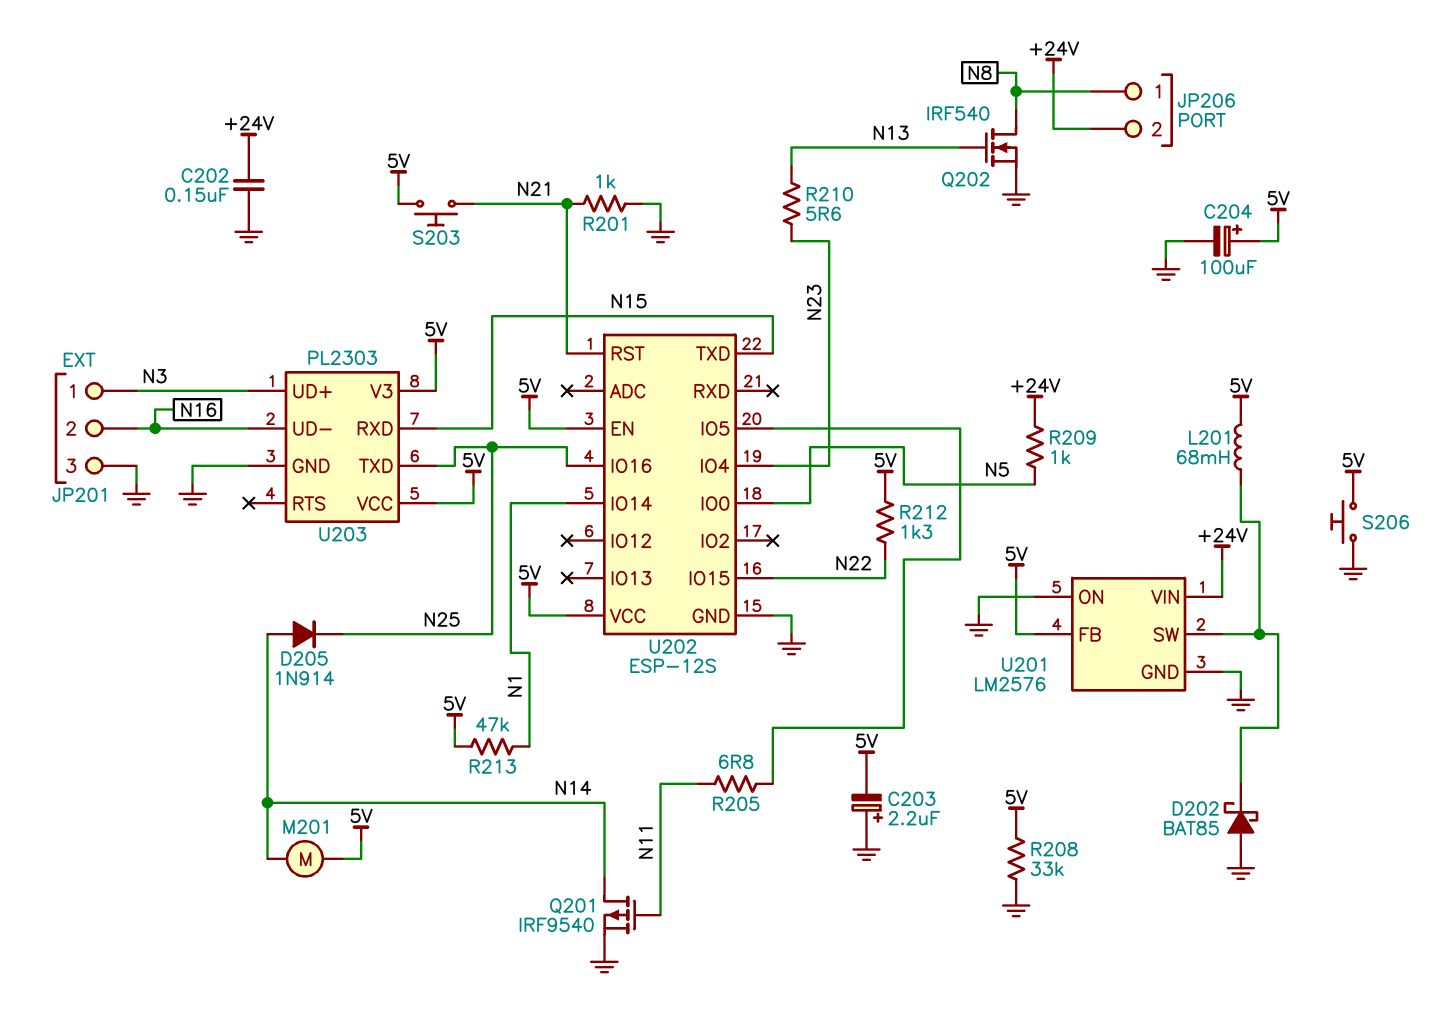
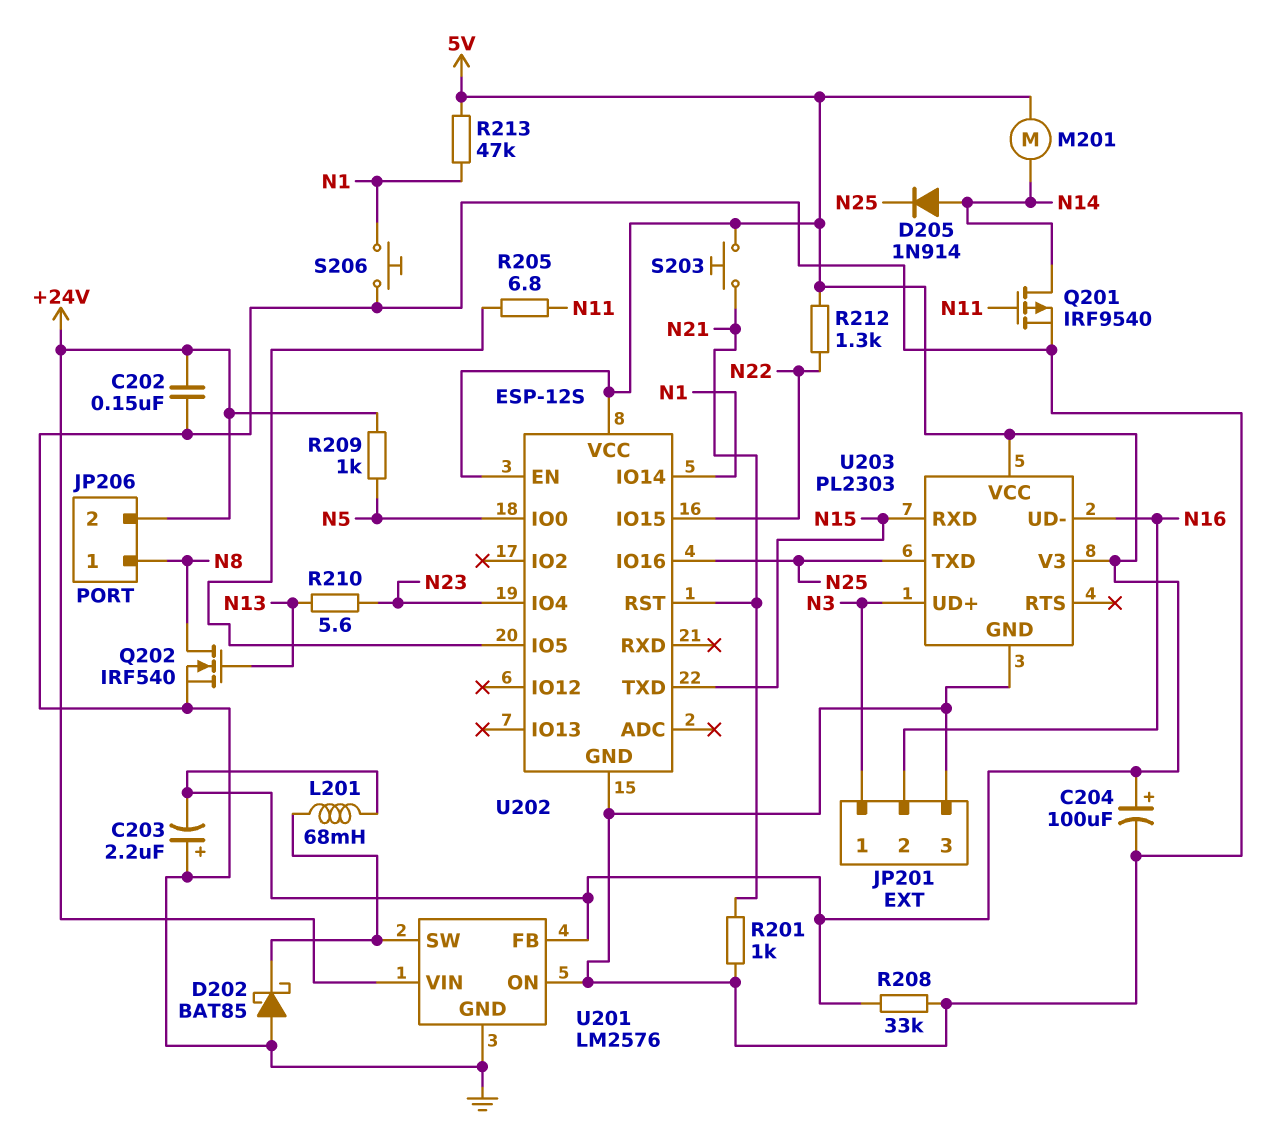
S206: button (5V, GND) -> button (GND, N1)

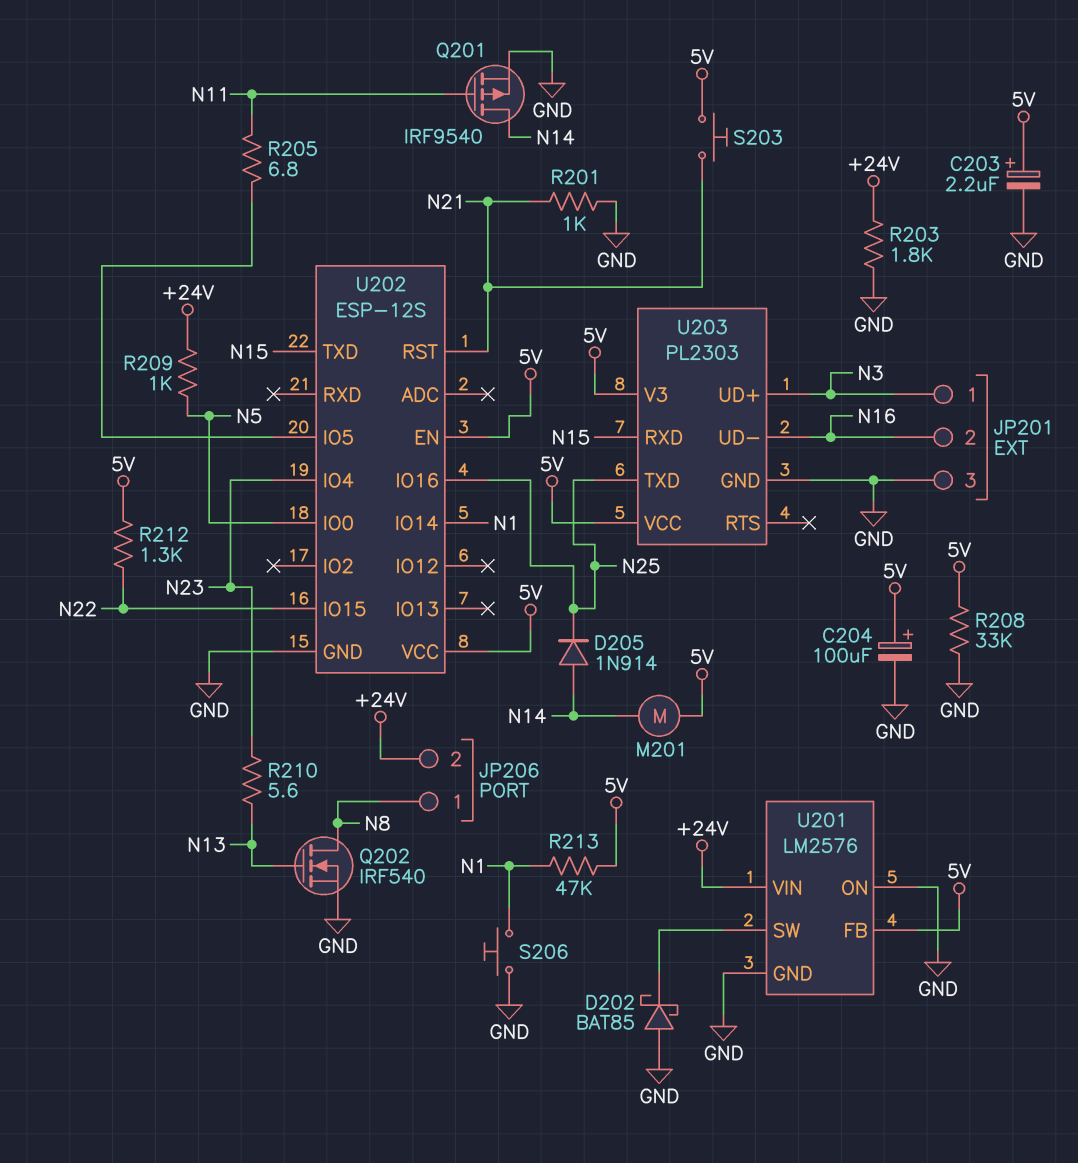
C202: 150nF (+24V, GND) -> none
C203: 2.2uF (plus GND, minus 5V) -> 2.2uF (plus 5V, minus GND)
L201: 68mH (5V, U201/SW) -> none
R203: none -> 1.8k (+24V, GND)

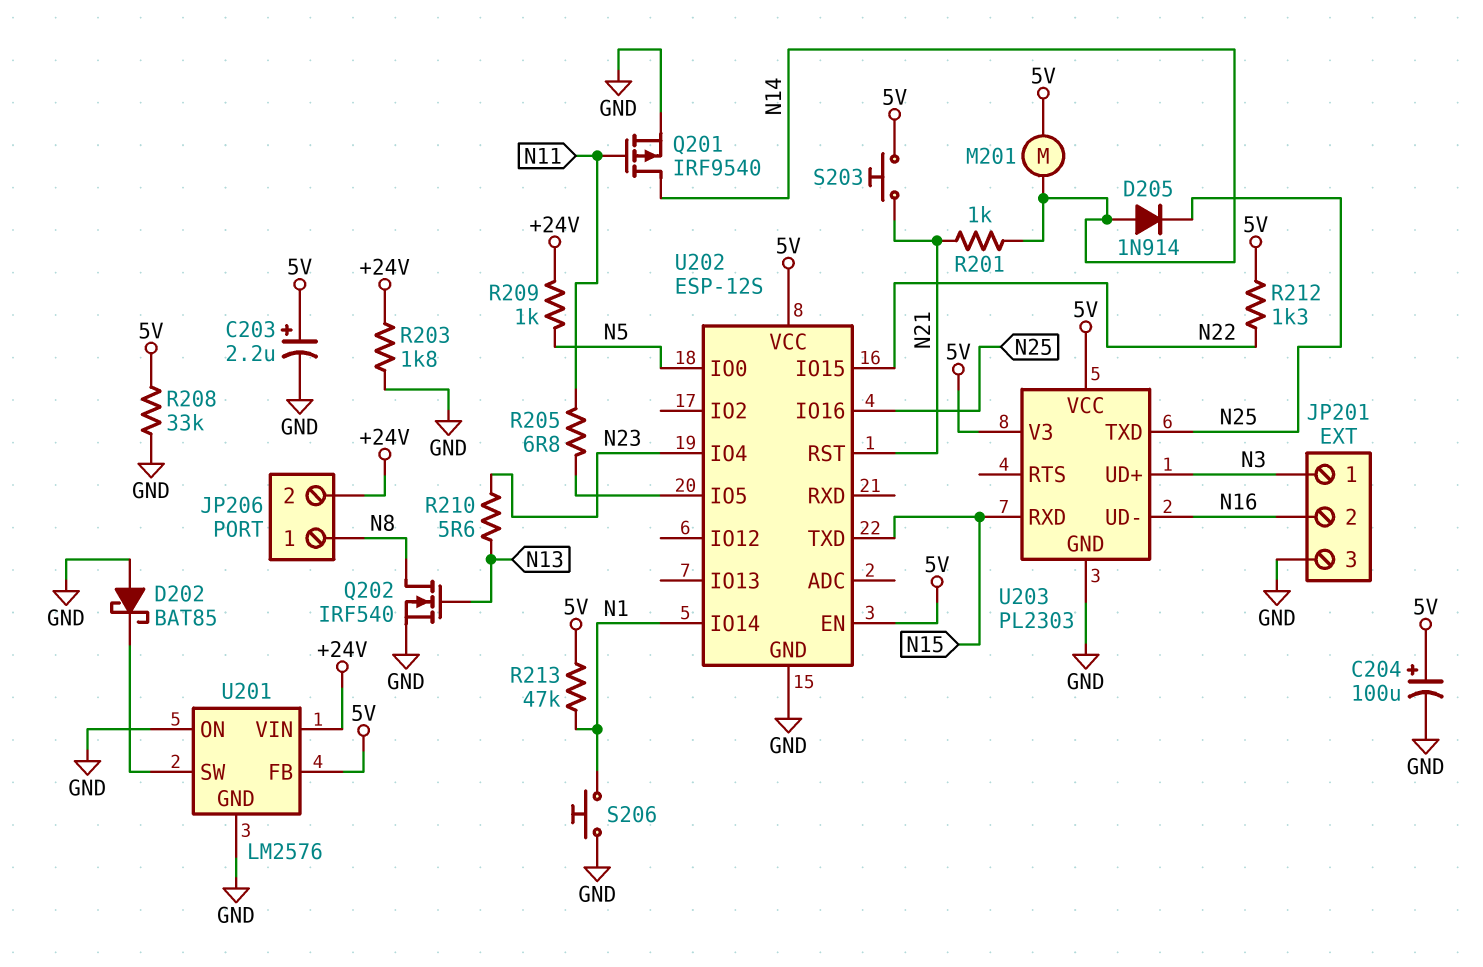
R201: 1k (GND, N21) -> 1k (N14, N21)

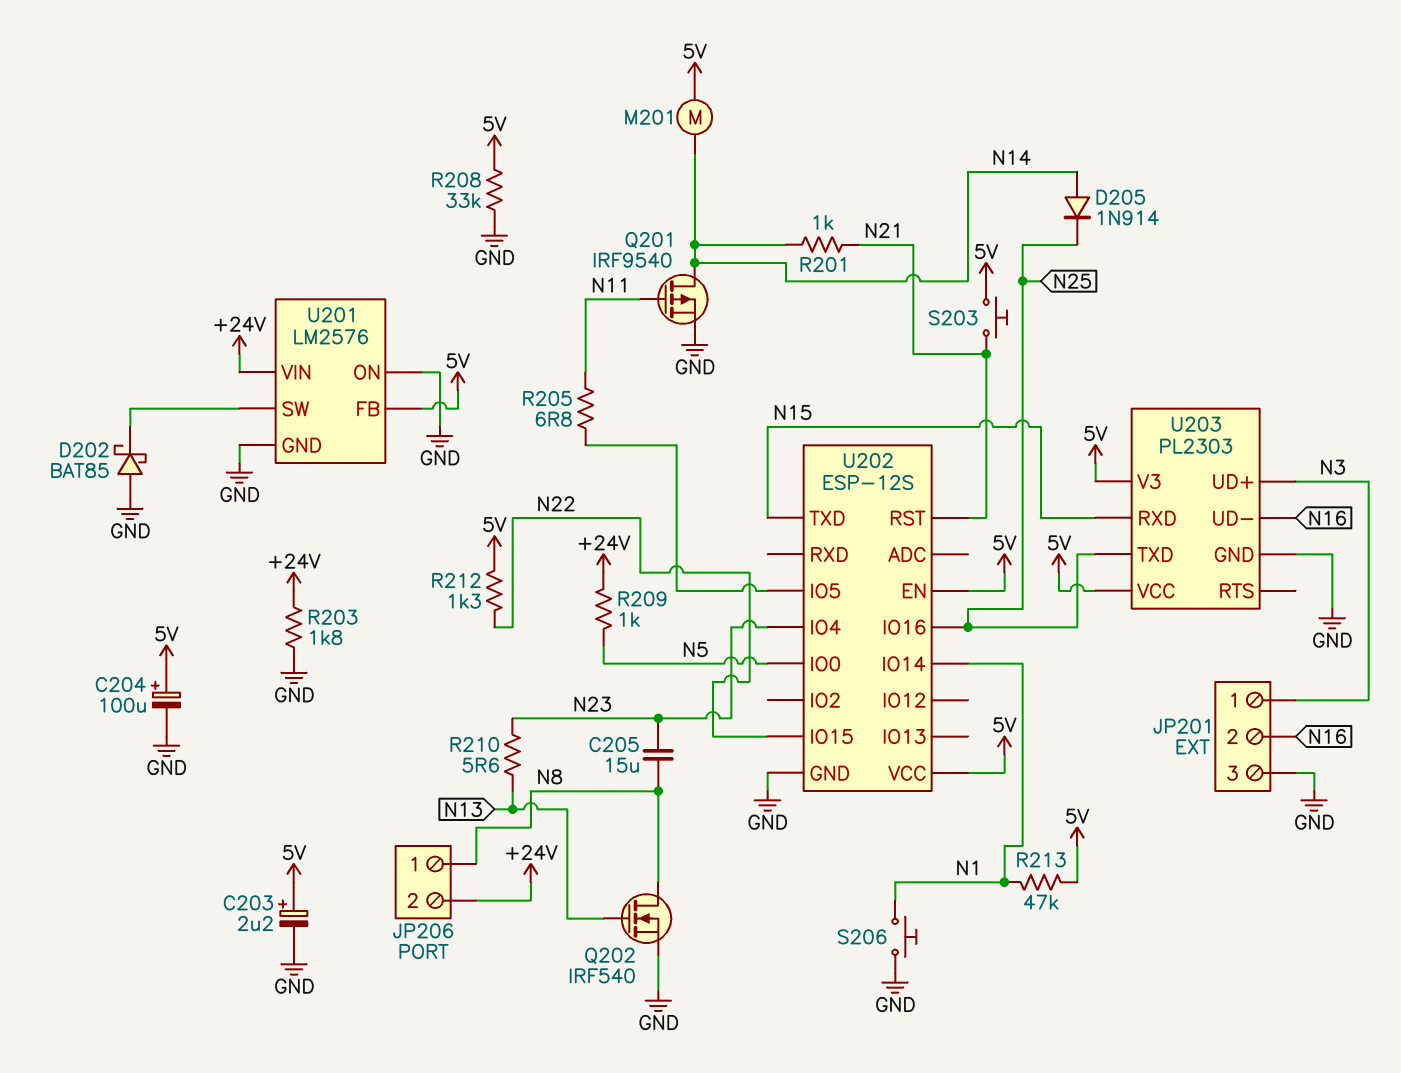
C205: none -> 15uF (N8, N23)

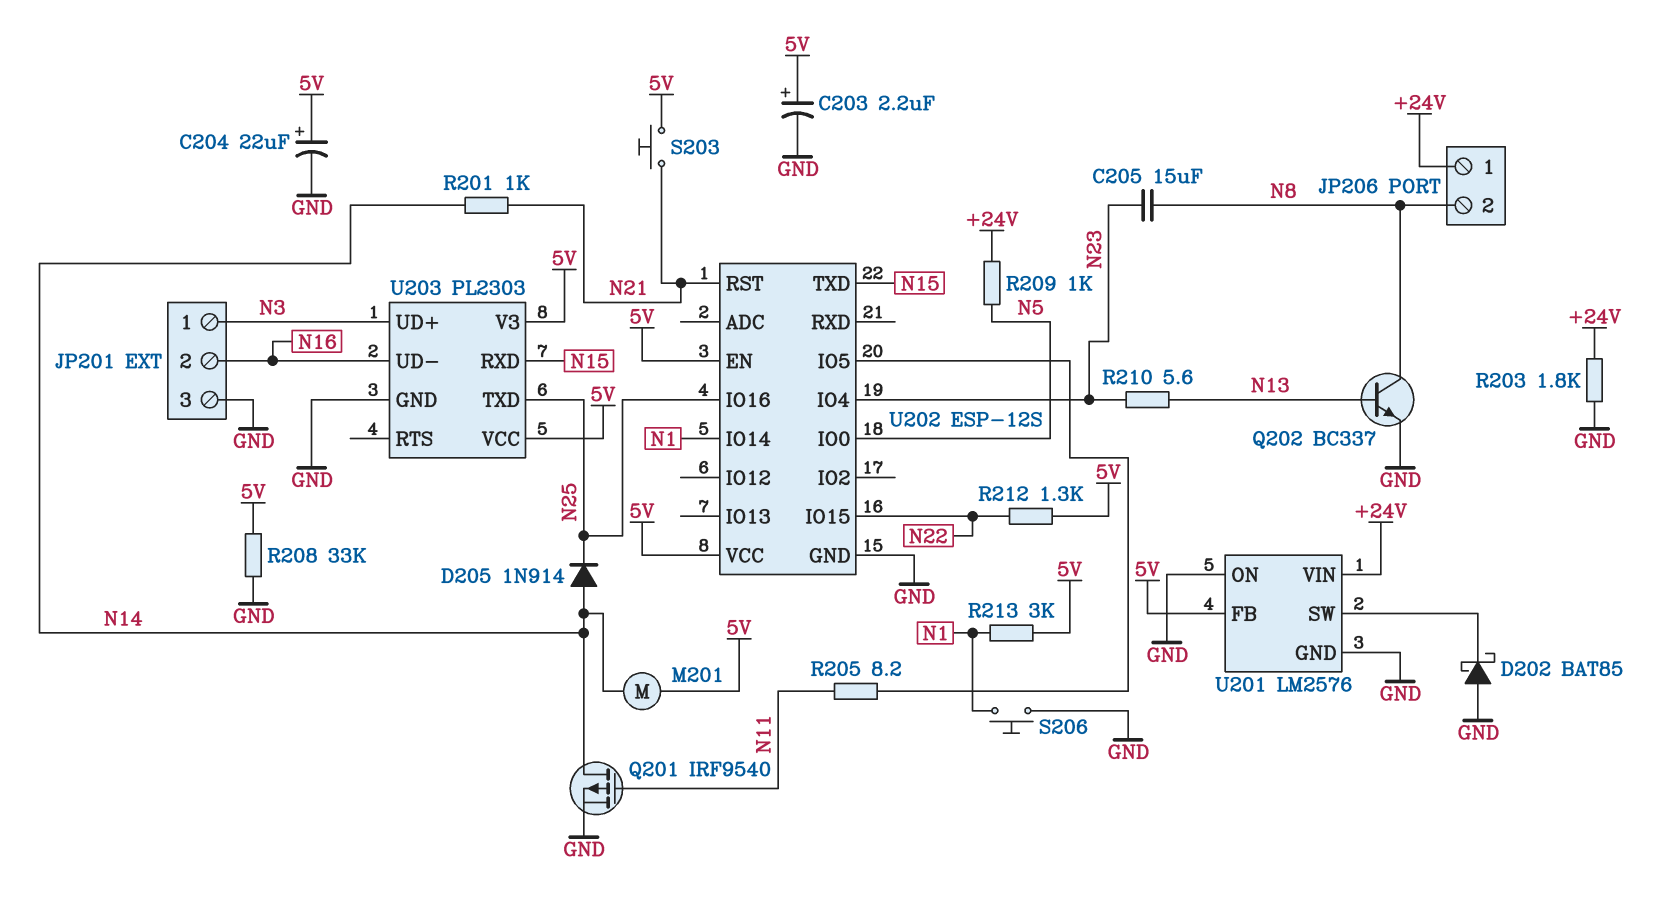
C204: 100uF (plus 5V, minus GND) -> 22uF (plus 5V, minus GND)
JP206 pin 1: N8 -> +24V
JP206 pin 2: +24V -> N8
Q202: NMOS IRF540 (G N13, D N8, S GND) -> NPN BC337 (B N13, C N8, E GND)
R205: 6.8 (N11, U202/IO5) -> 8.2 (N11, U202/IO5)
R213: 47k (5V, N1) -> 3k (5V, N1)

